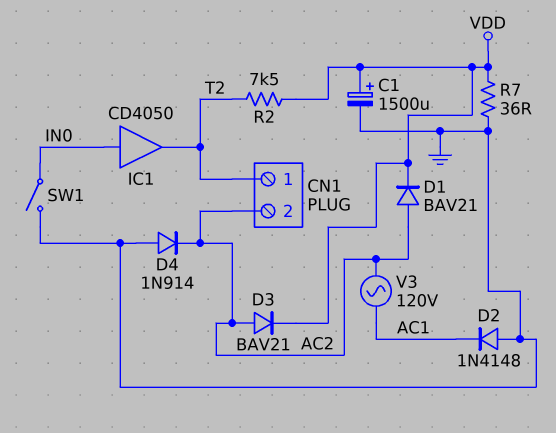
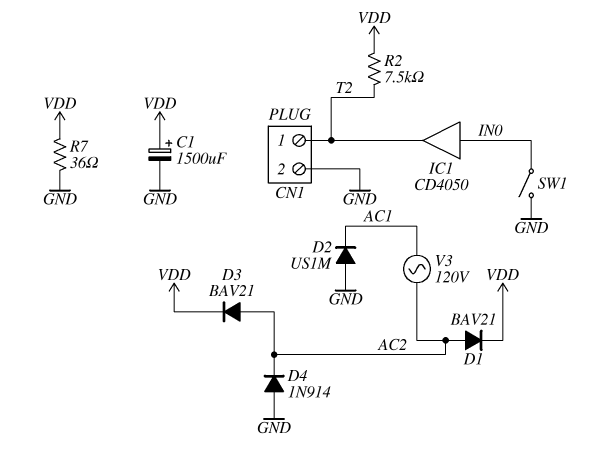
CN1 pin 2: AC2 -> GND
D2: diode 1N4148 (A GND, K AC1) -> diode US1M (A GND, K AC1)

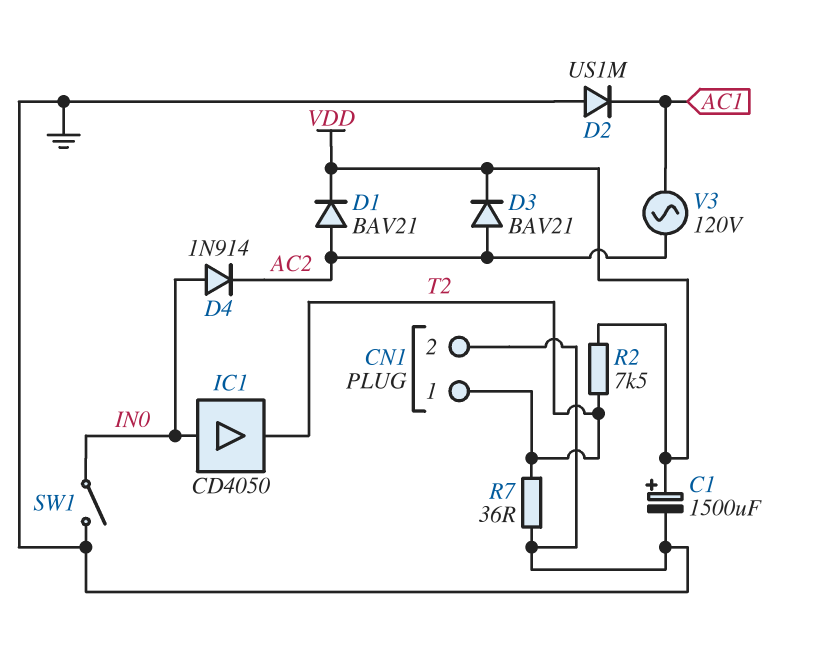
D4: diode 1N914 (A GND, K AC2) -> diode 1N914 (A IN0, K AC2)
R7: 36 (GND, VDD) -> 36 (GND, T2)

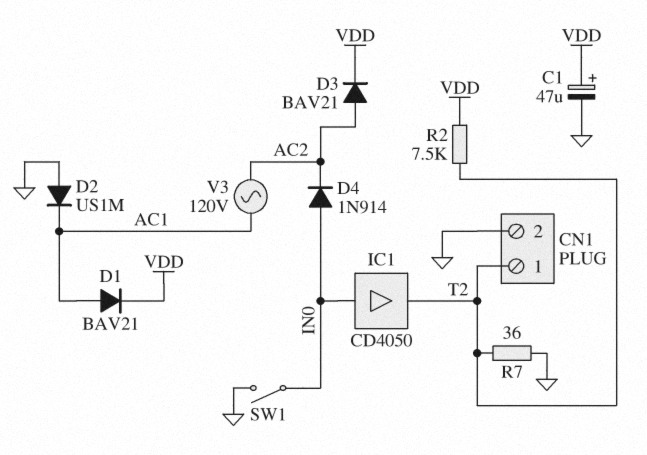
C1: 1500uF (plus VDD, minus GND) -> 47uF (plus VDD, minus GND)
D1: diode BAV21 (A AC2, K VDD) -> diode BAV21 (A AC1, K VDD)

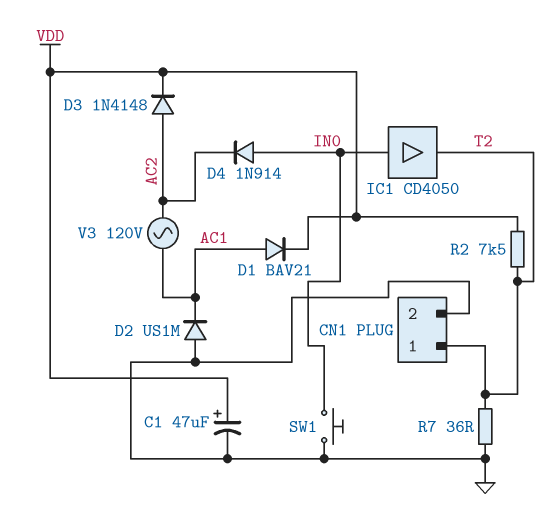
D3: diode BAV21 (A AC2, K VDD) -> diode 1N4148 (A AC2, K VDD)
SW1: switch (GND, IN0) -> button (GND, IN0)

